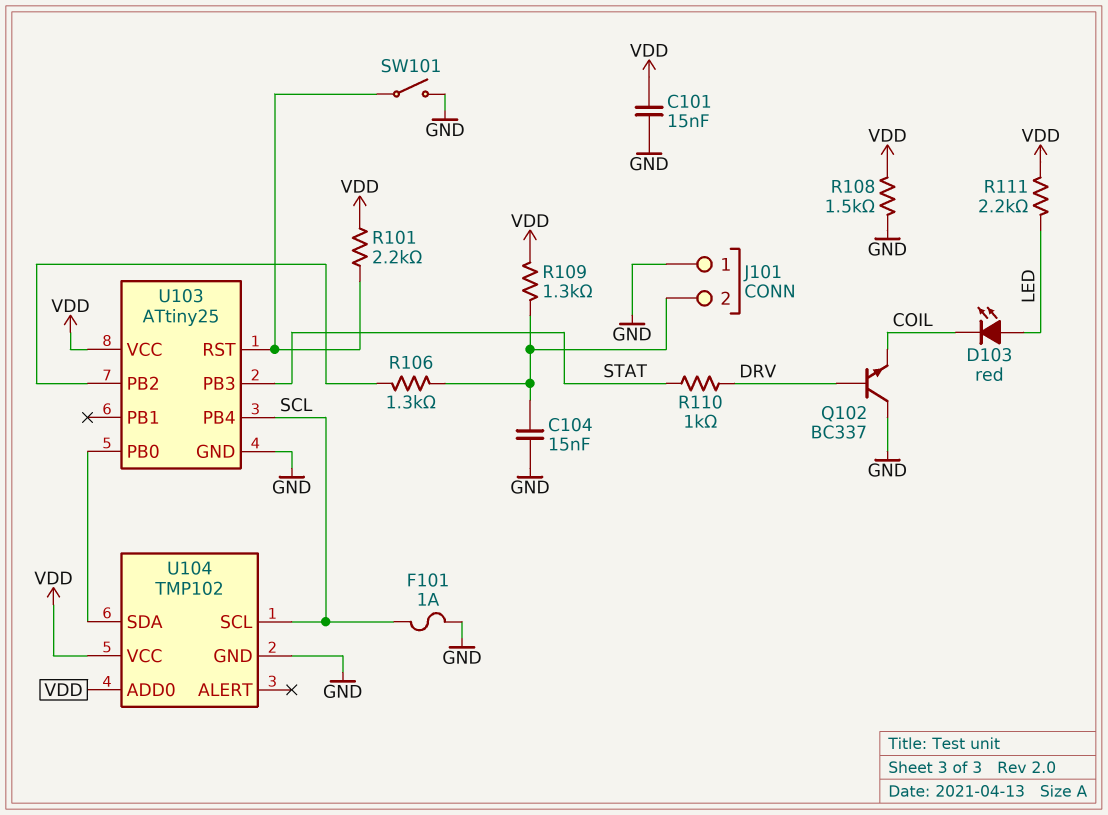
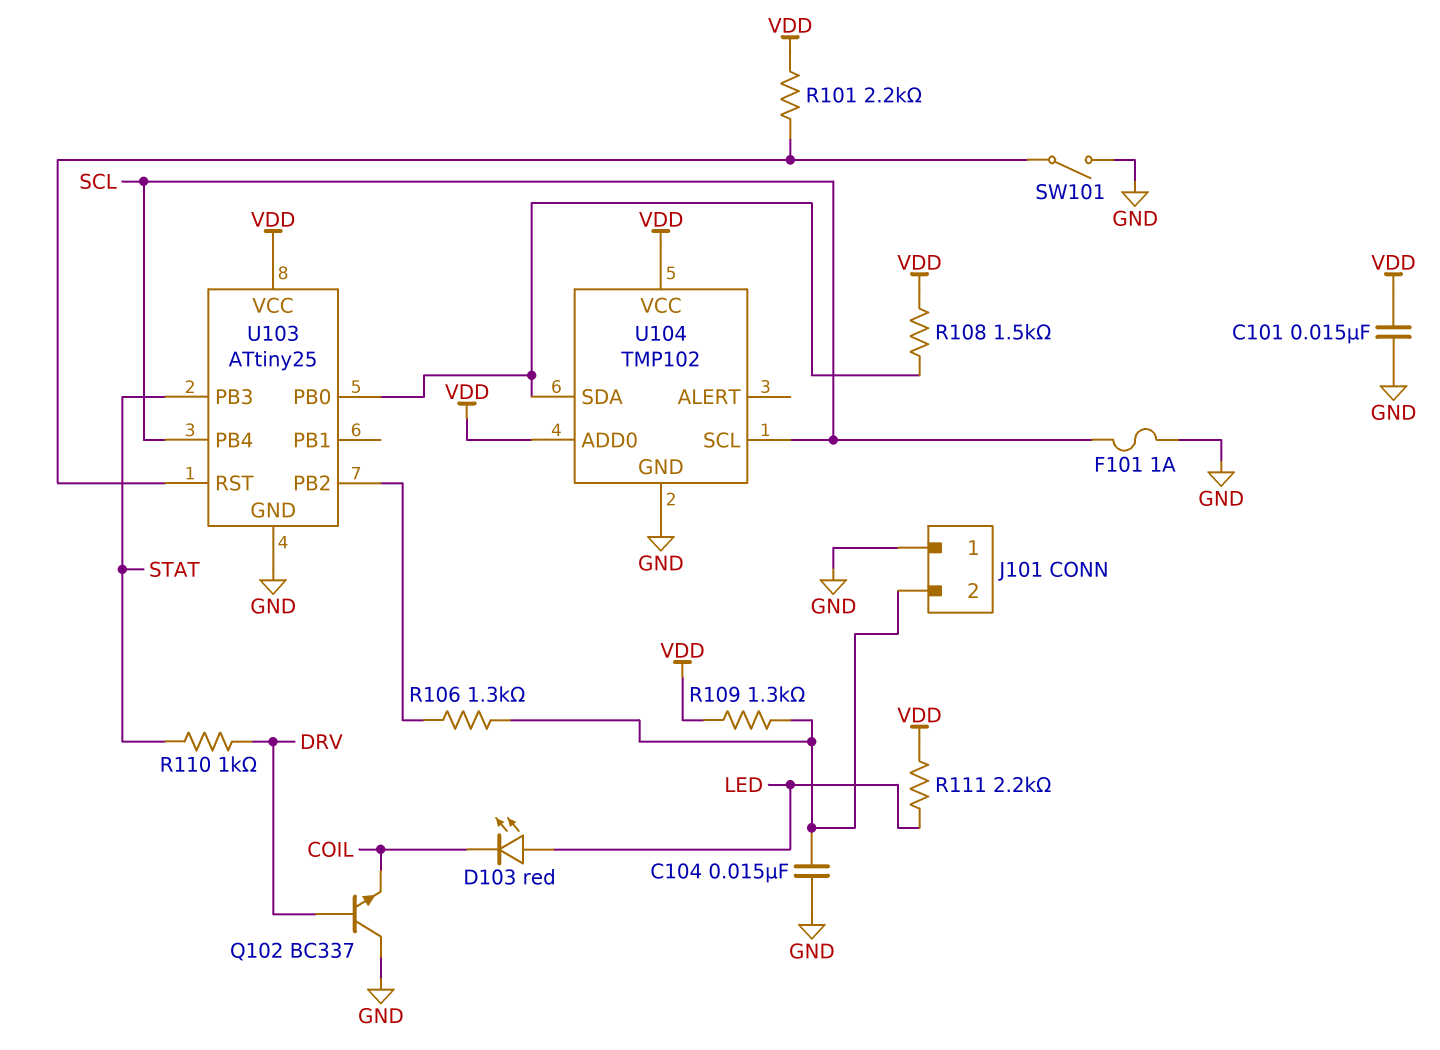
R108: 1.5k (GND, VDD) -> 1.5k (U103/PB0, VDD)

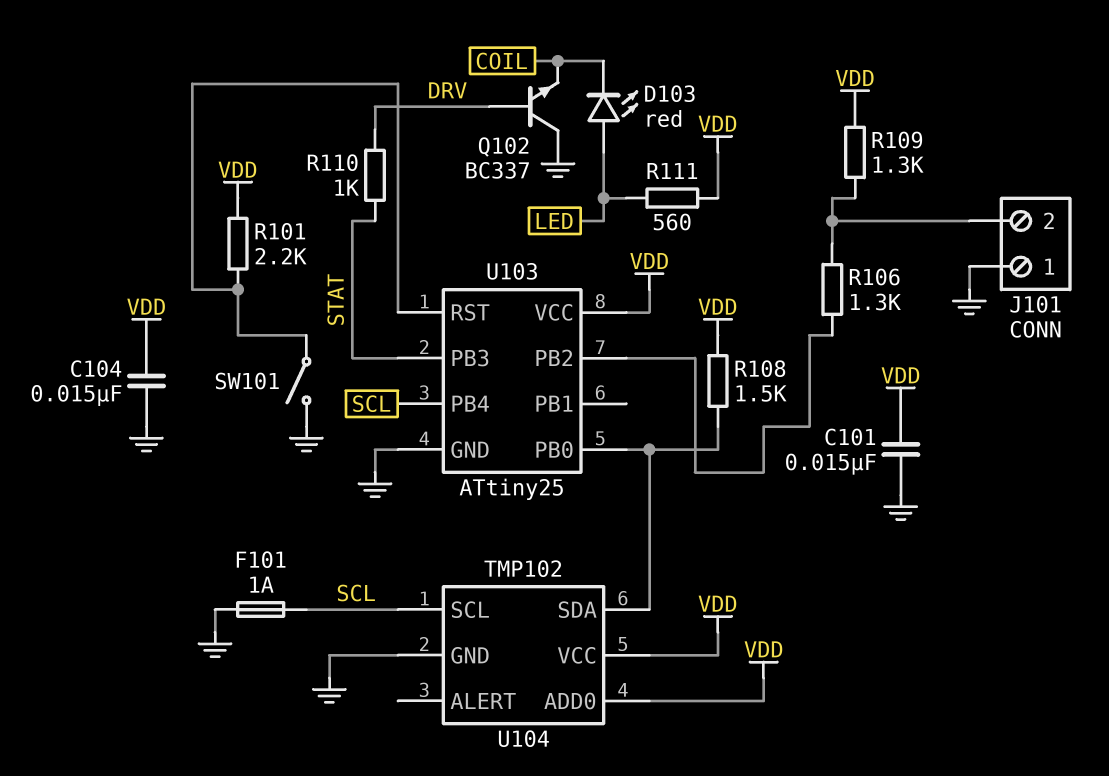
C104: 15nF (GND, J101/2) -> 15nF (GND, VDD)
R111: 2.2k (LED, VDD) -> 560 (LED, VDD)

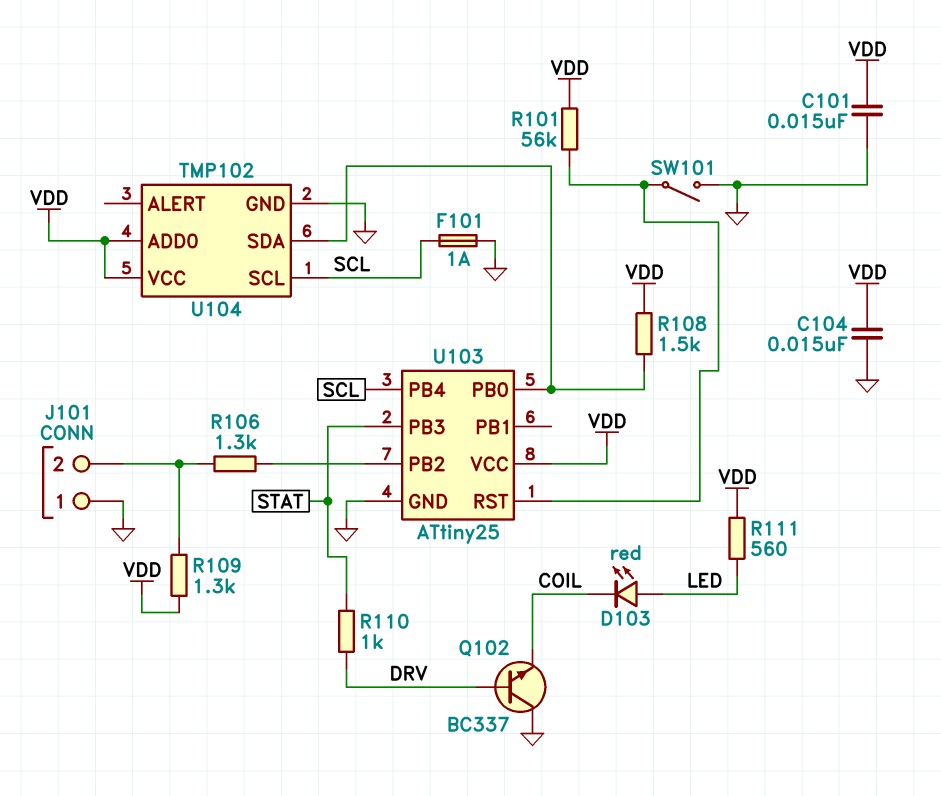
R101: 2.2k (U103/RST, VDD) -> 56k (U103/RST, VDD)

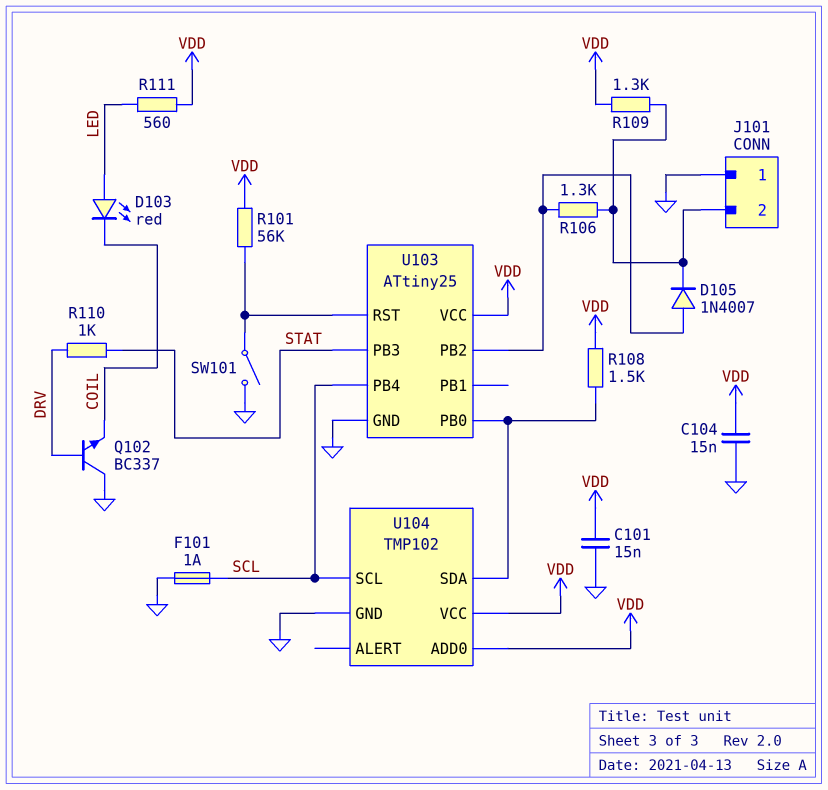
D105: none -> diode 1N4007 (A U103/PB2, K J101/2)

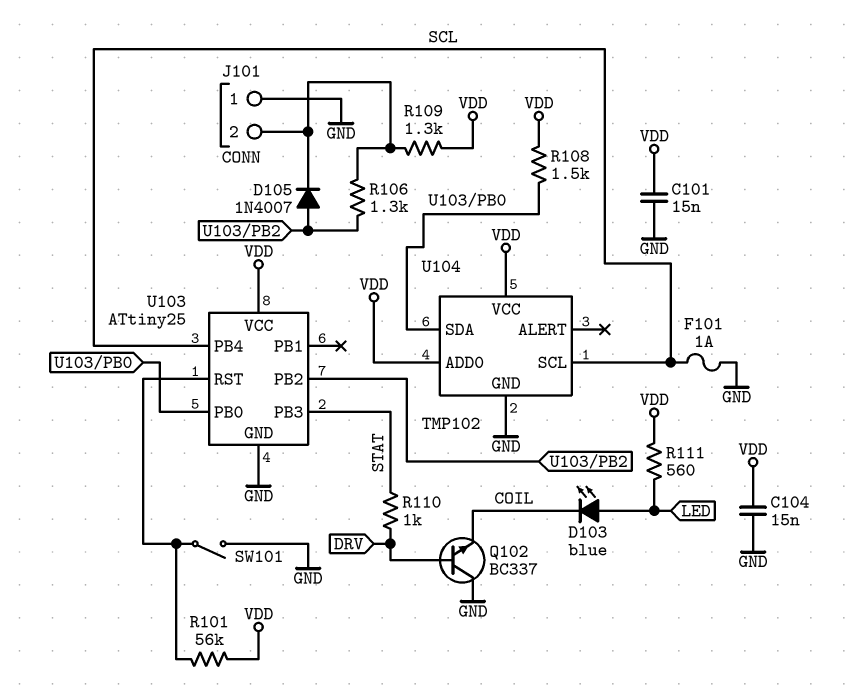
D103: LED red (A LED, K COIL) -> LED blue (A LED, K COIL)

